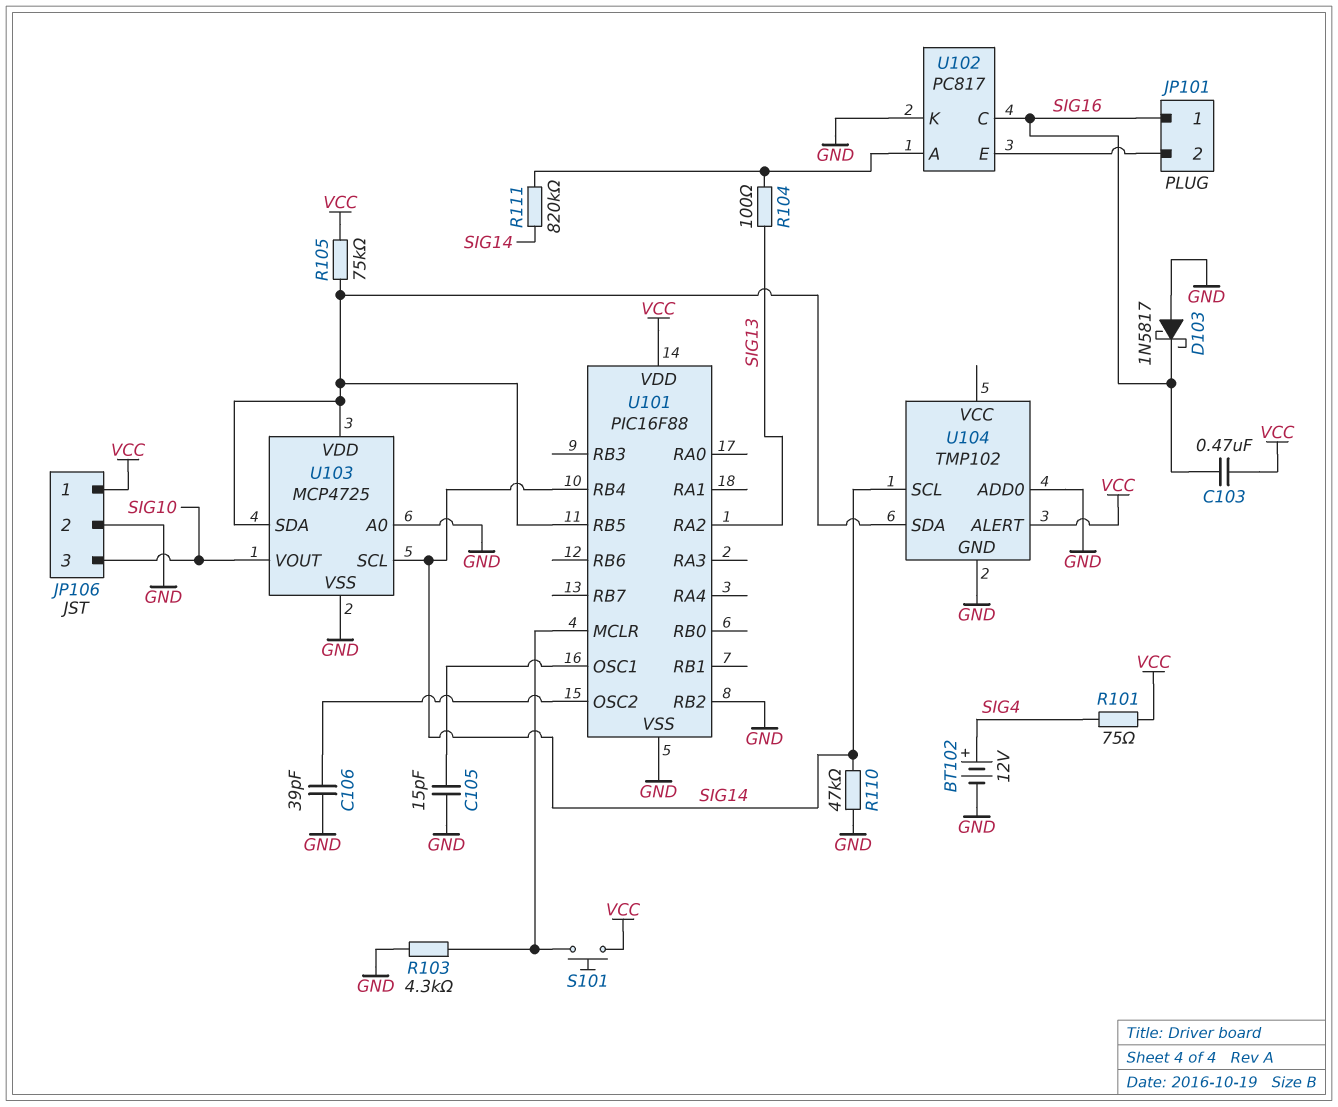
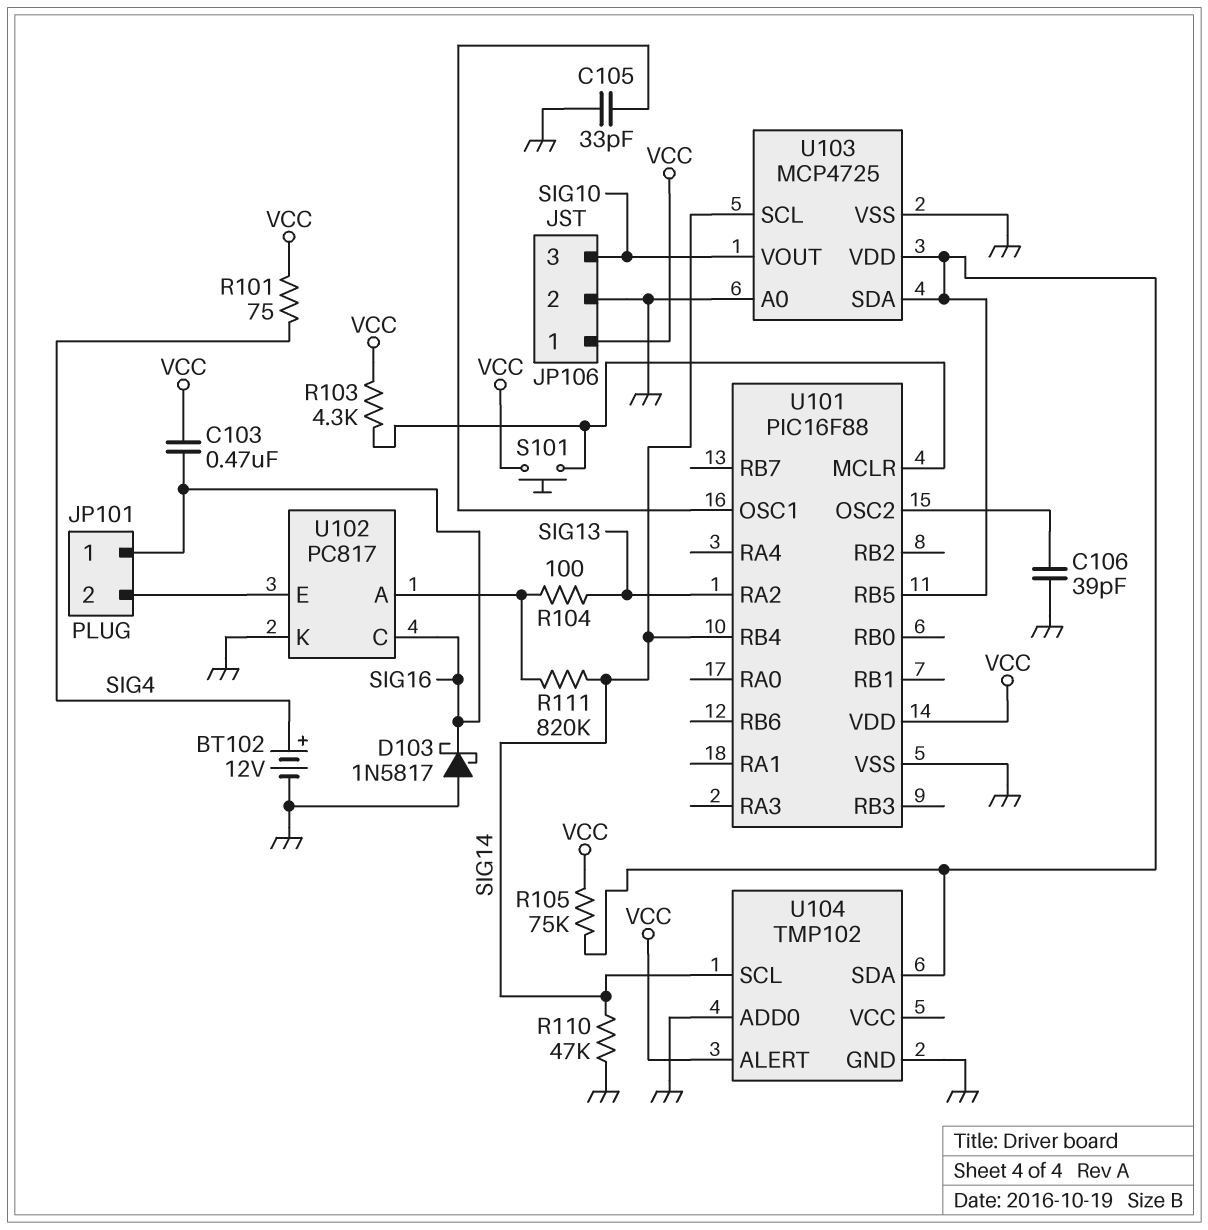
C105: 15pF (GND, U101/OSC1) -> 33pF (GND, U101/OSC1)
R103: 4.3k (GND, U101/MCLR) -> 4.3k (U101/MCLR, VCC)
U101 pin RB2: GND -> none

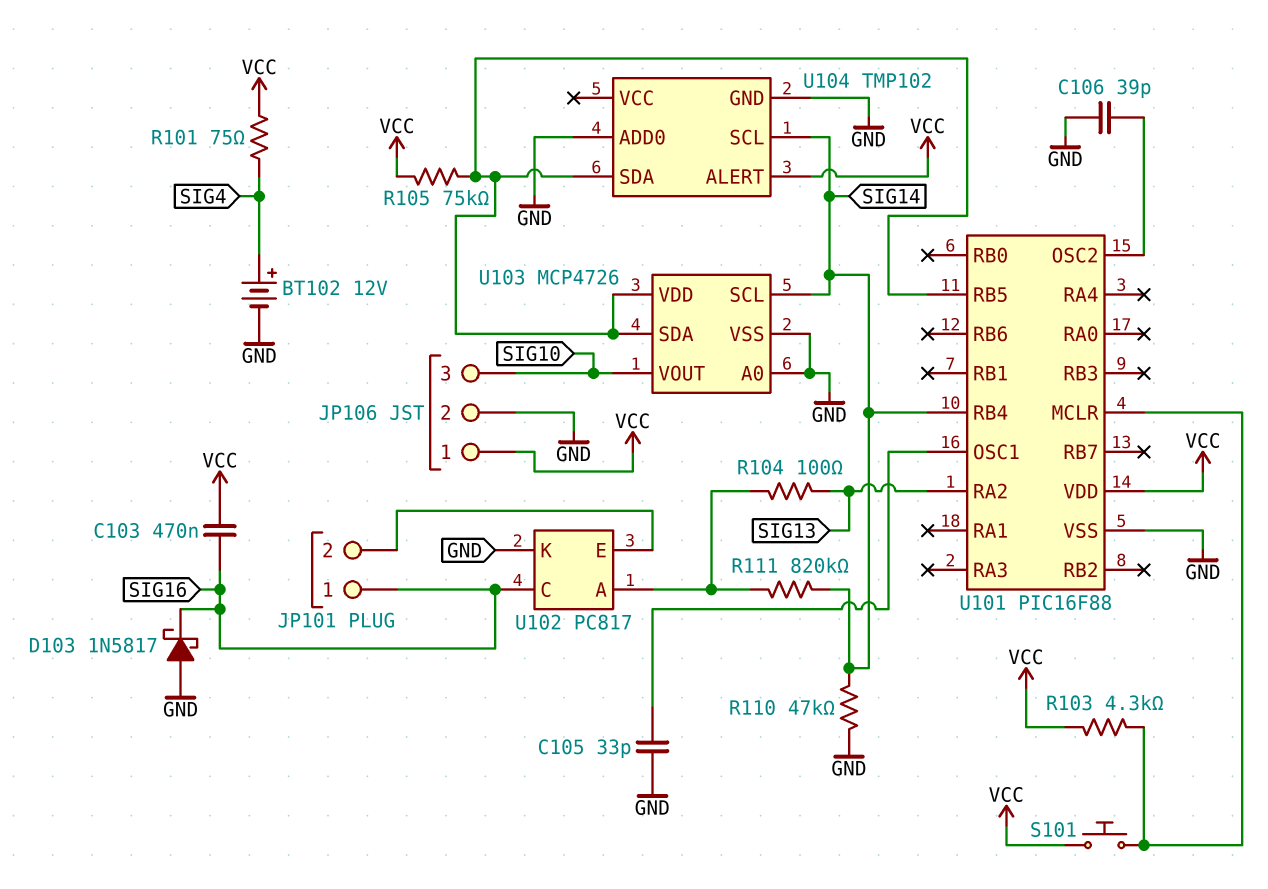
U103: MCP4725 -> MCP4726

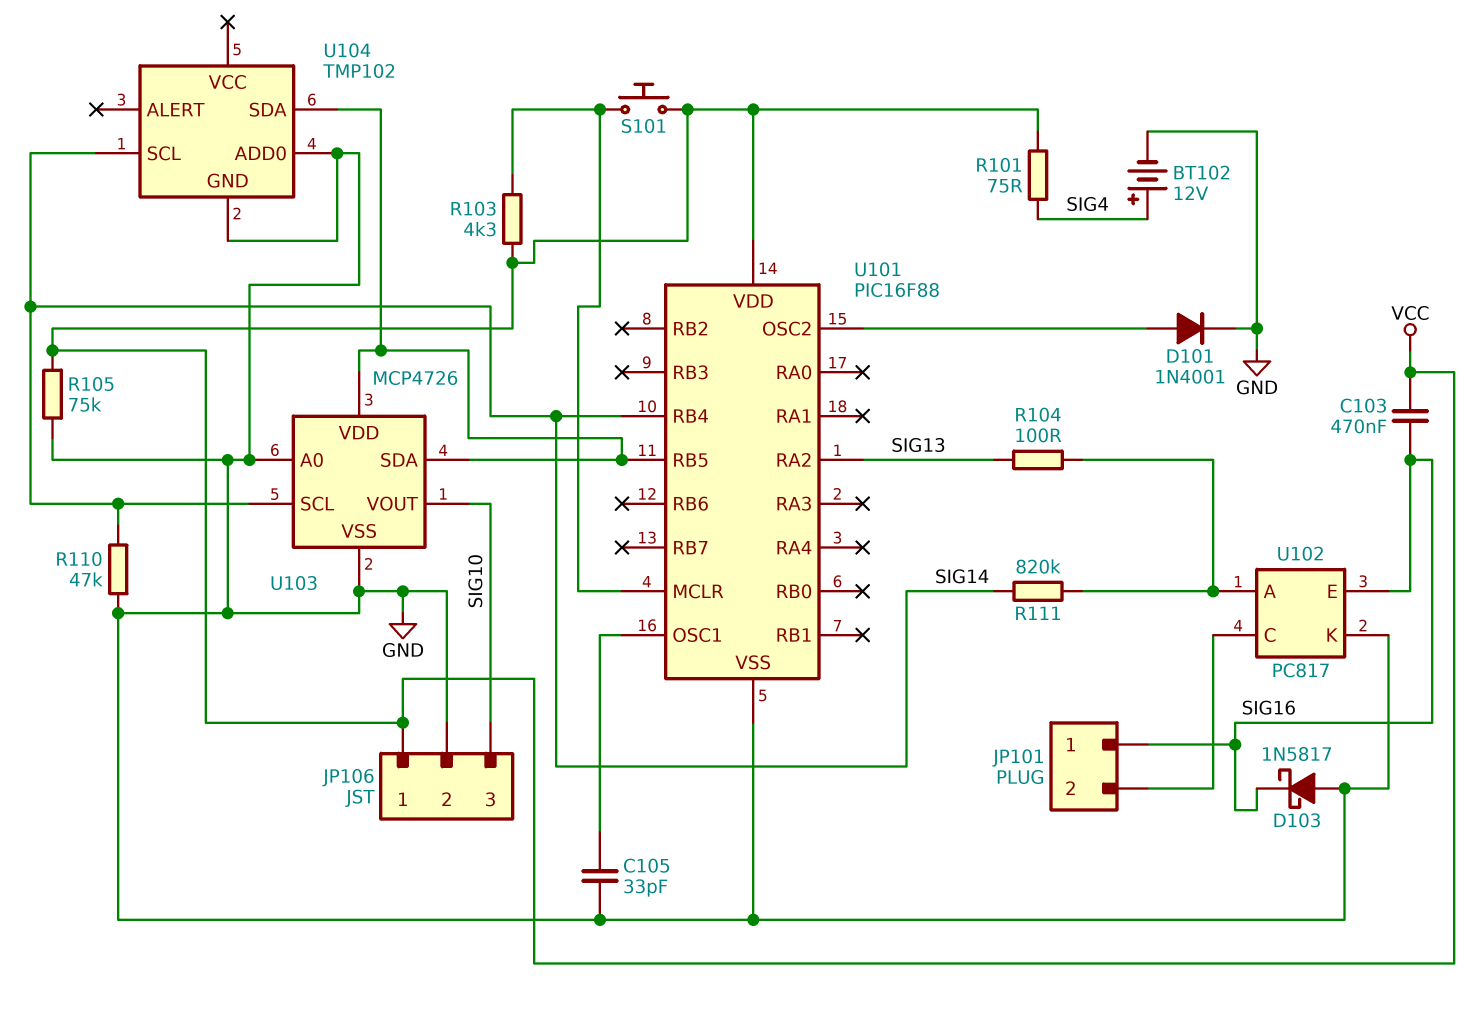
C106: 39pF (GND, U101/OSC2) -> none
D101: none -> diode 1N4001 (A U101/OSC2, K GND)
R105: 75k (U101/RB5, VCC) -> 75k (GND, VCC)
U102 pin C: SIG16 -> JP101/2
U102 pin E: JP101/2 -> SIG16
U104 pin ALERT: VCC -> none

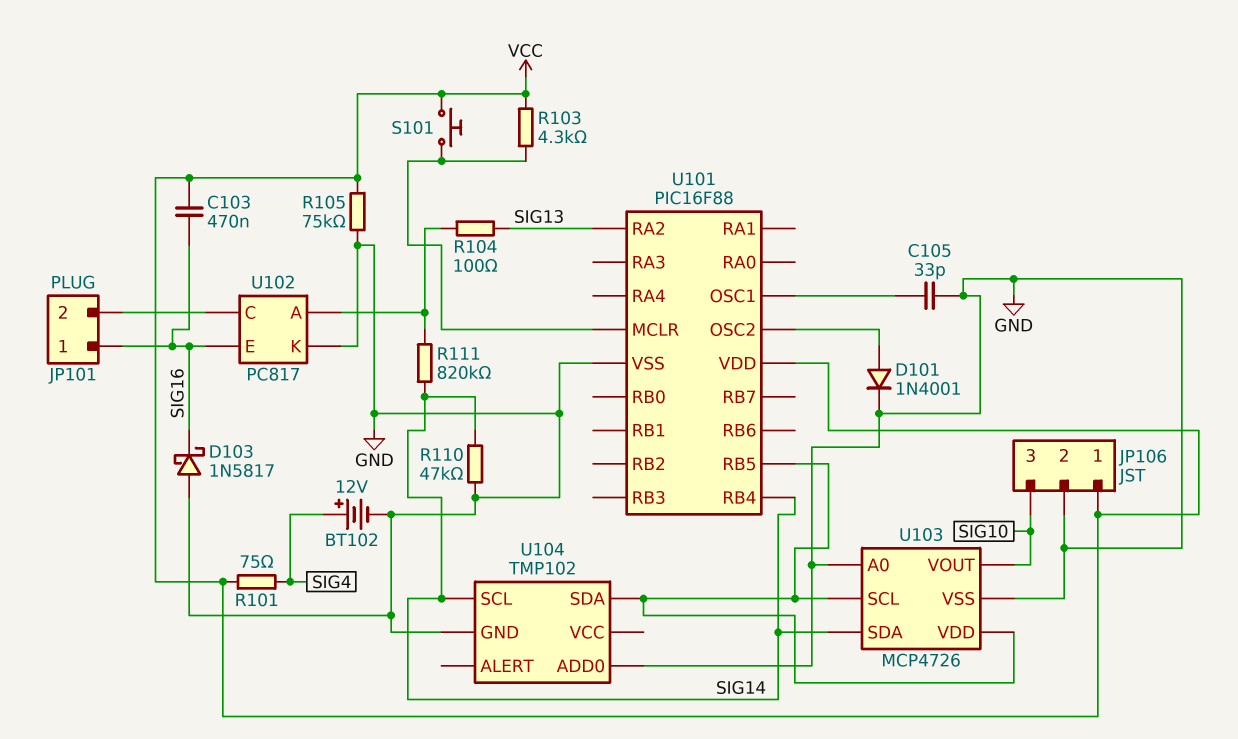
U103 pin SCL: SIG14 -> U101/RB5
U103 pin SDA: U101/RB5 -> SIG14

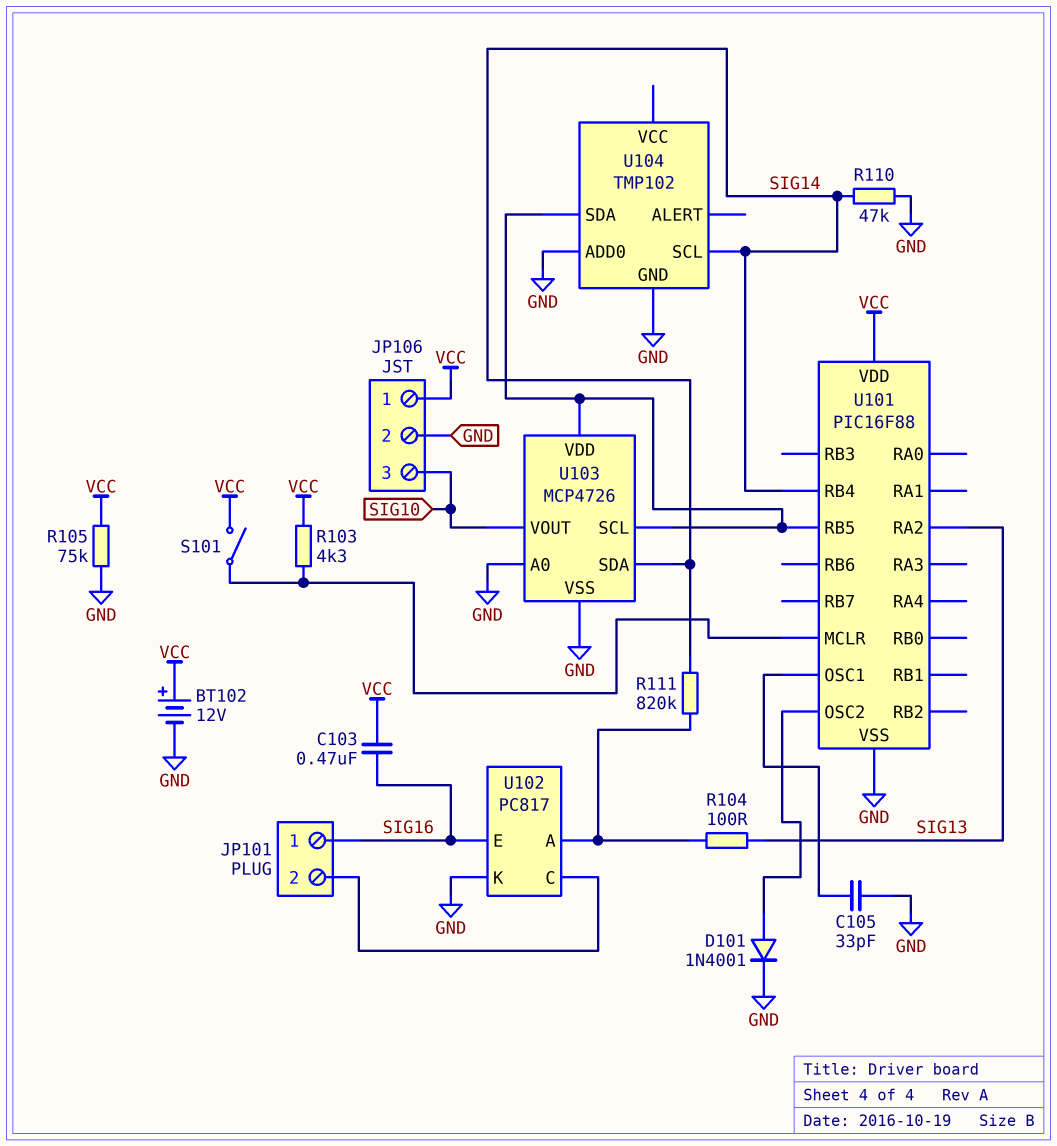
BT102: 12V (plus SIG4, minus GND) -> 12V (plus VCC, minus GND)
D103: schottky 1N5817 (A GND, K SIG16) -> none
R101: 75 (SIG4, VCC) -> none
S101: button (U101/MCLR, VCC) -> switch (U101/MCLR, VCC)

